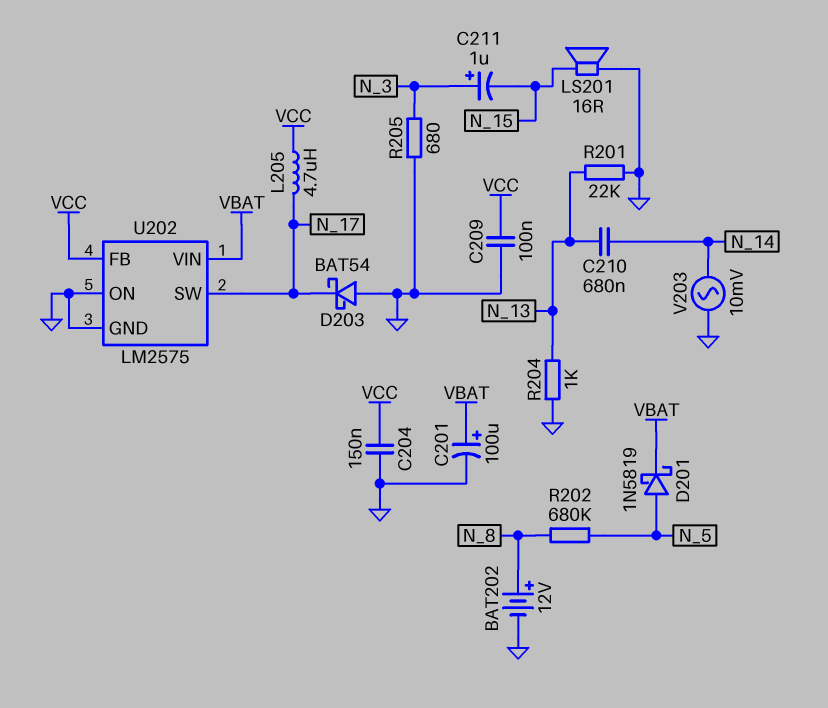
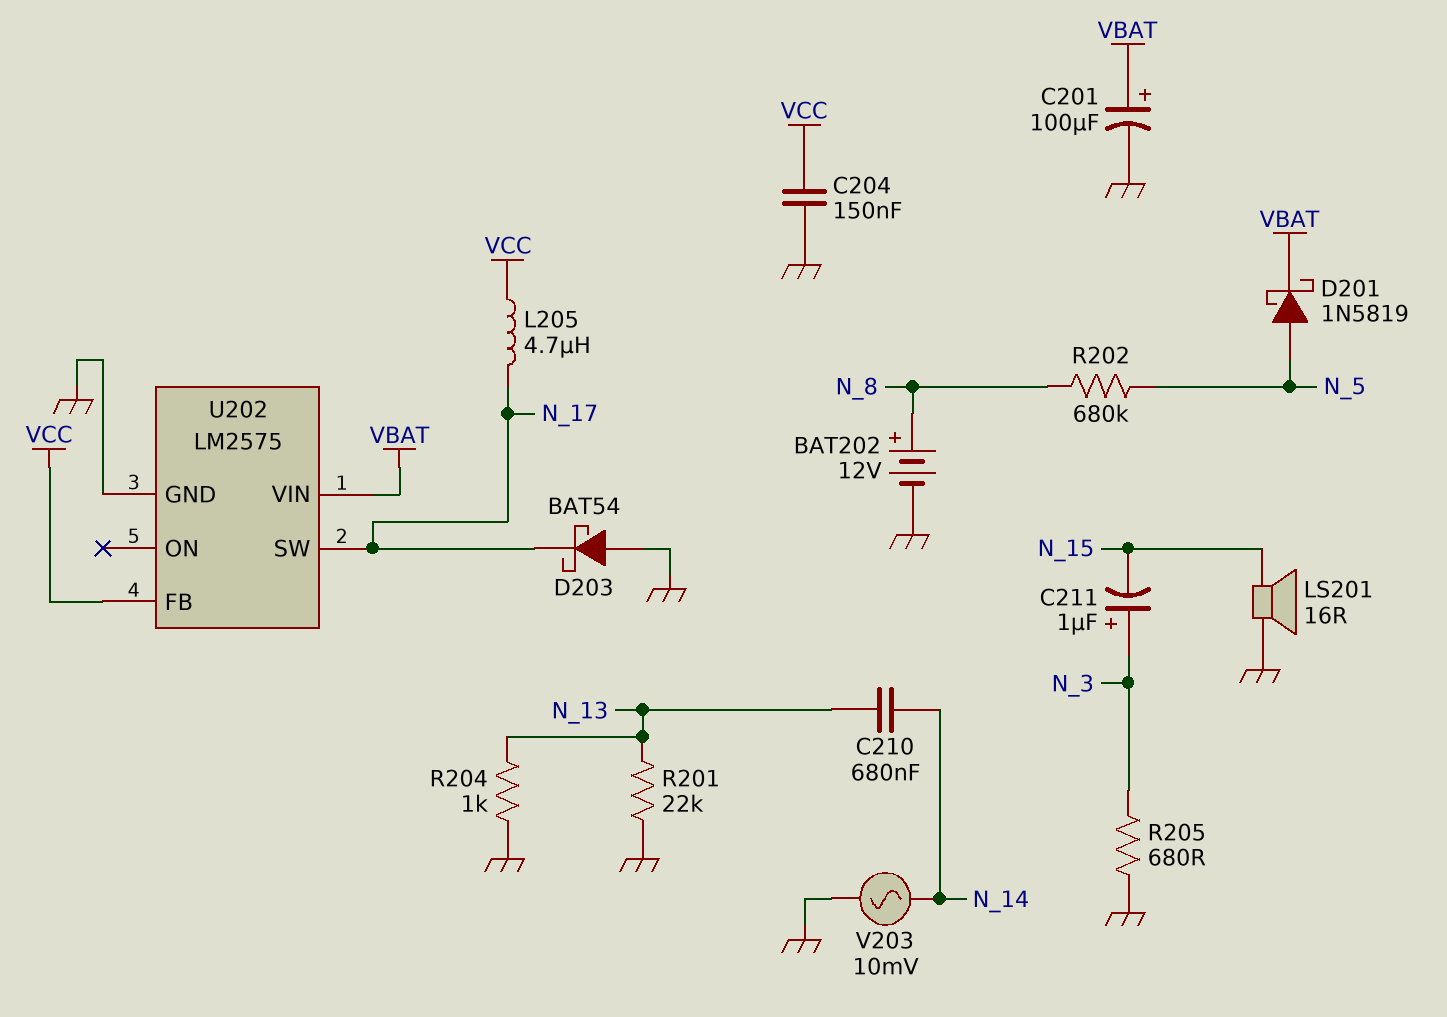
C209: 100nF (GND, VCC) -> none
U202 pin ON: GND -> none

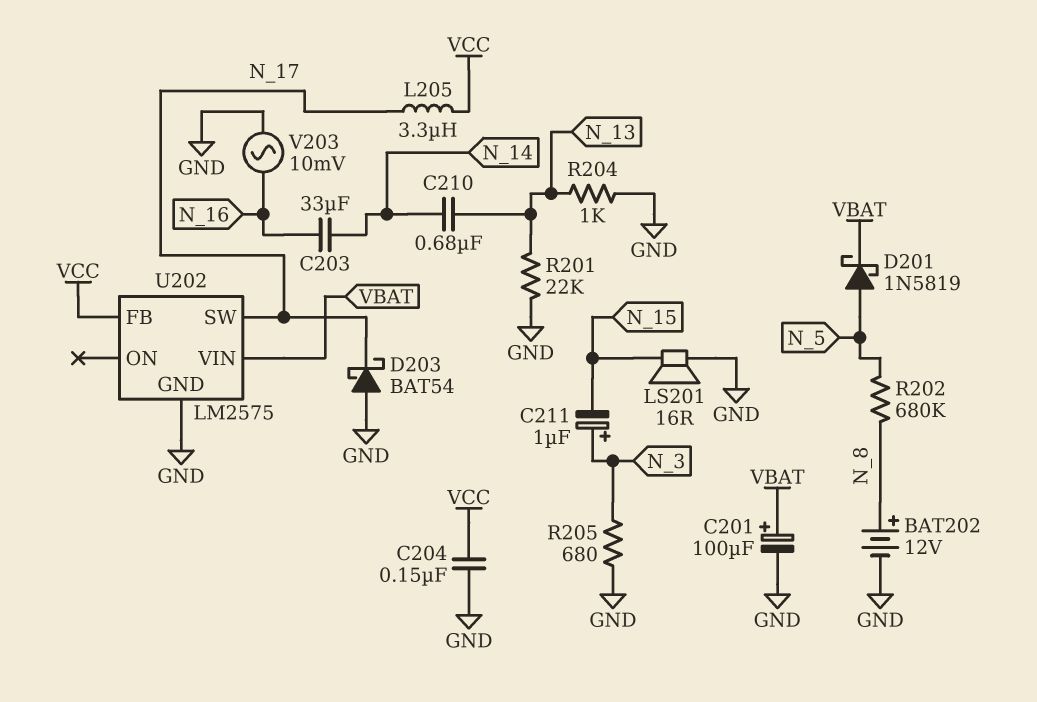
C203: none -> 33uF (N_14, N_16)
L205: 4.7uH (N_17, VCC) -> 3.3uH (N_17, VCC)
V203: AC 10mV (GND, N_14) -> AC 10mV (GND, N_16)

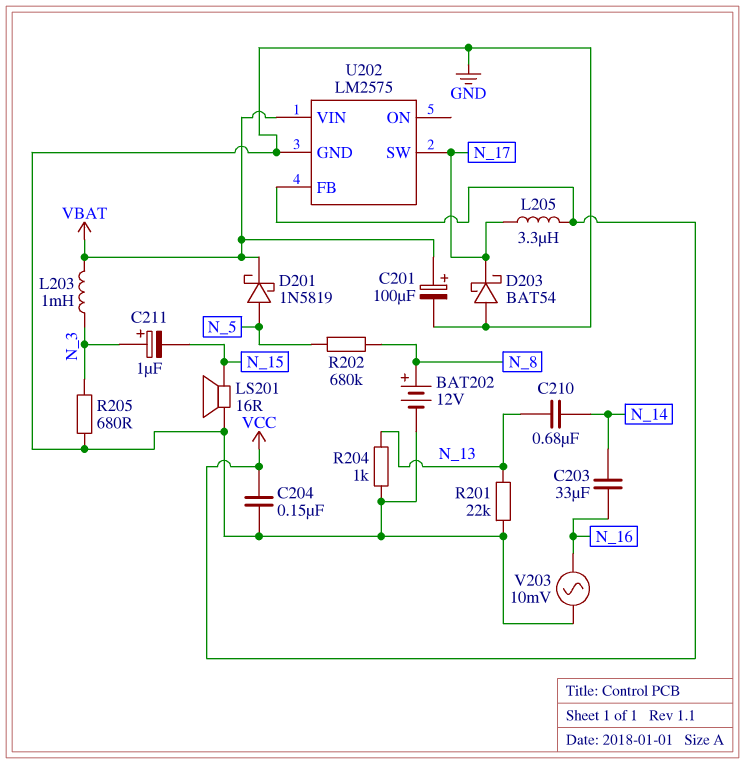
L203: none -> 1mH (N_3, VBAT)

